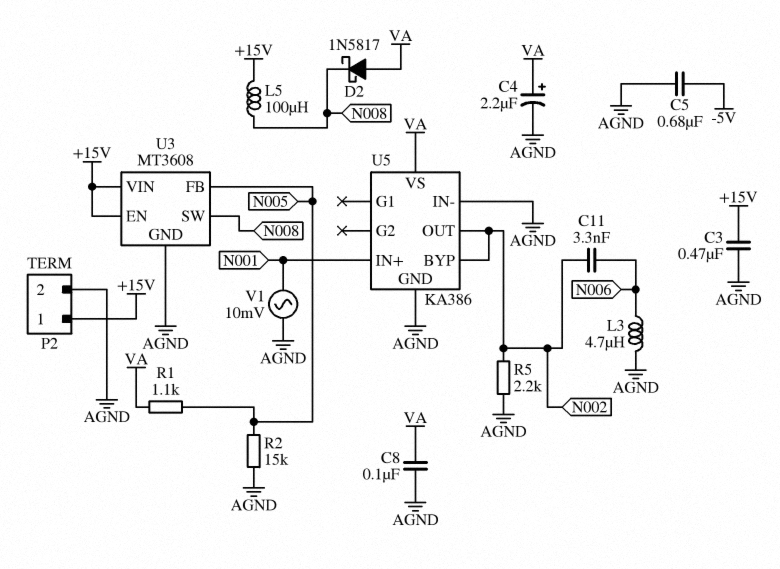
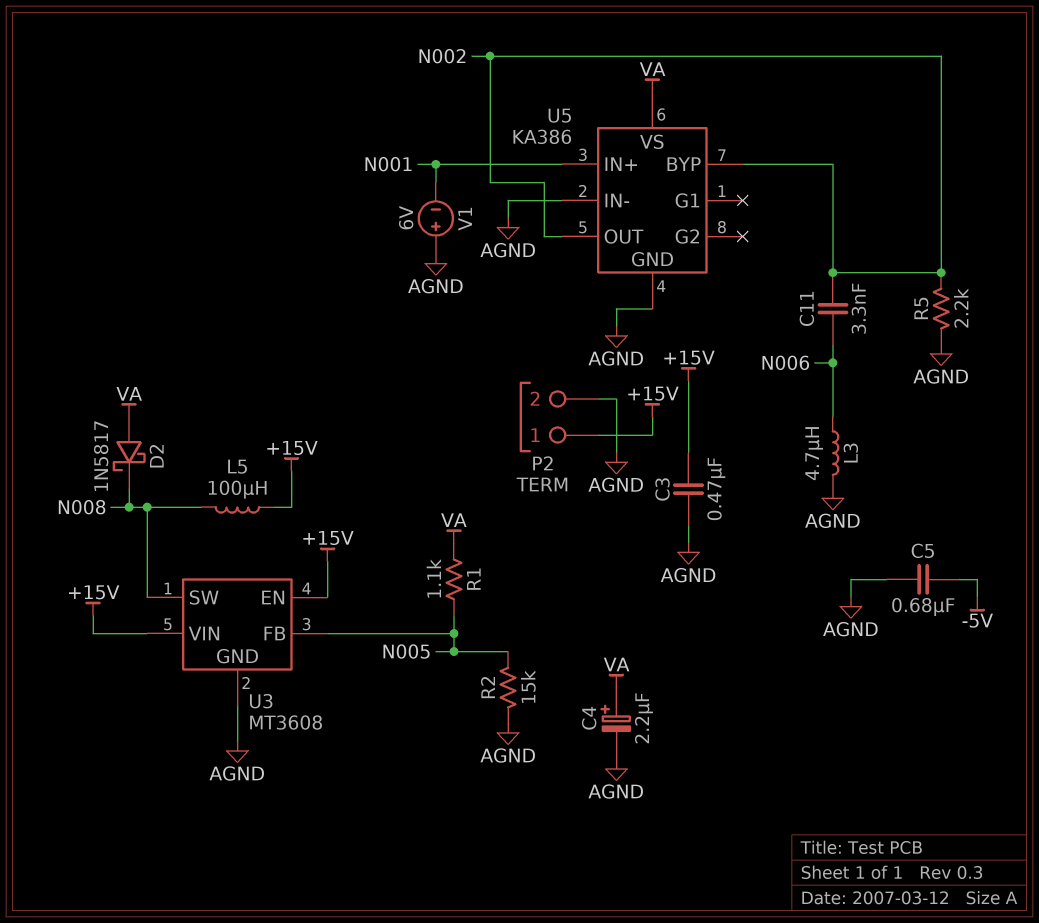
C8: 100nF (AGND, VA) -> none
V1: AC 10mV (AGND, N001) -> 6V (plus AGND, minus N001)

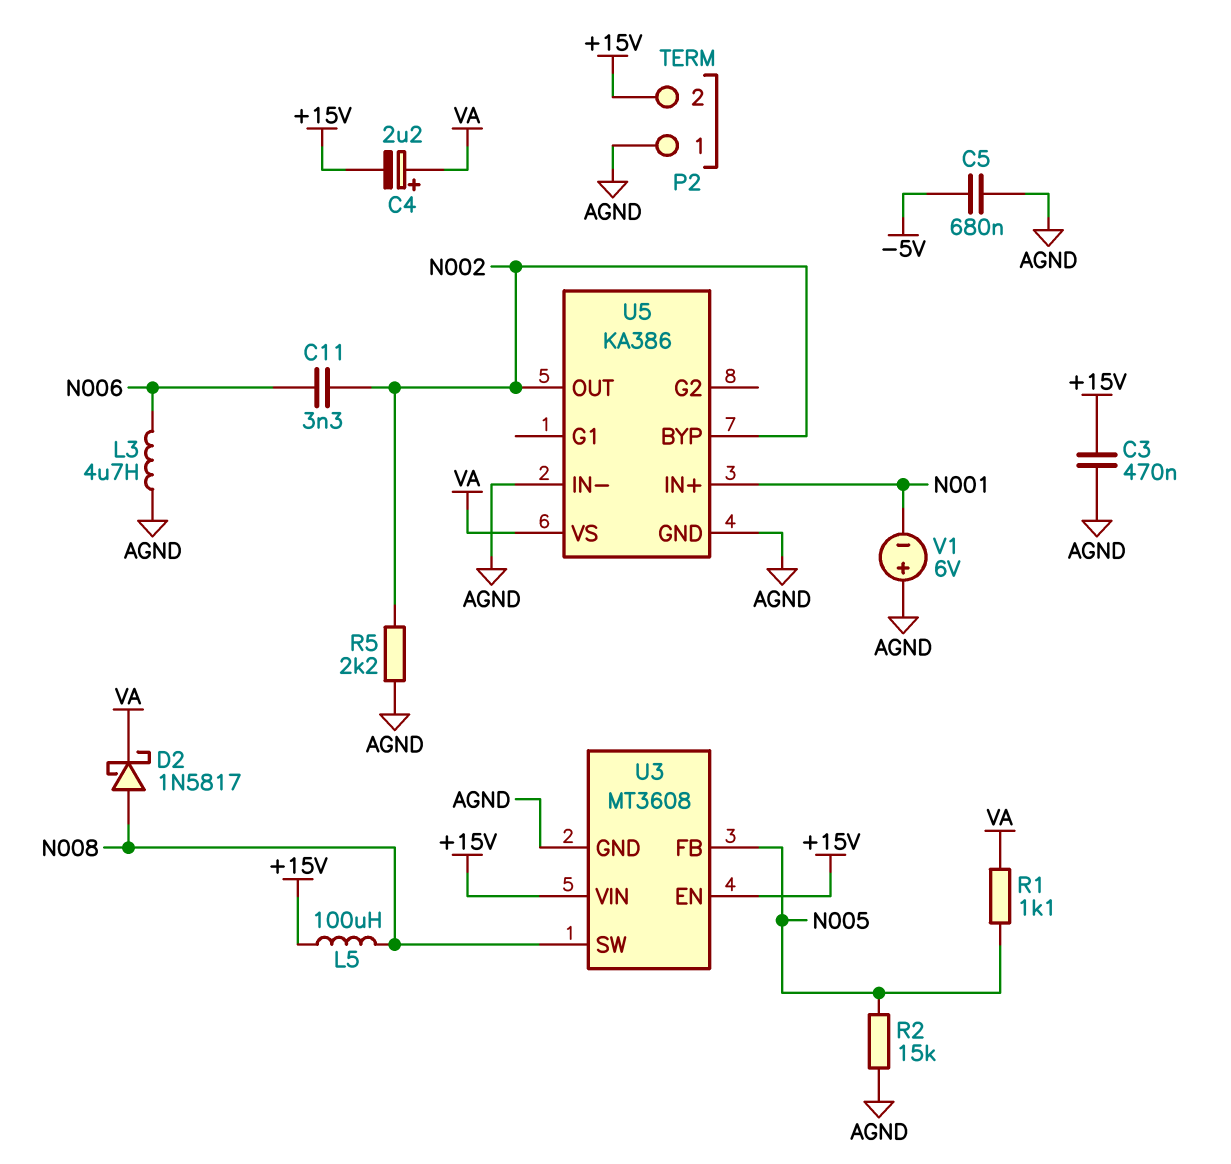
C4: 2.2uF (plus VA, minus AGND) -> 2.2uF (plus VA, minus +15V)
D2: schottky 1N5817 (A VA, K N008) -> schottky 1N5817 (A N008, K VA)
P2 pin 1: +15V -> AGND
P2 pin 2: AGND -> +15V

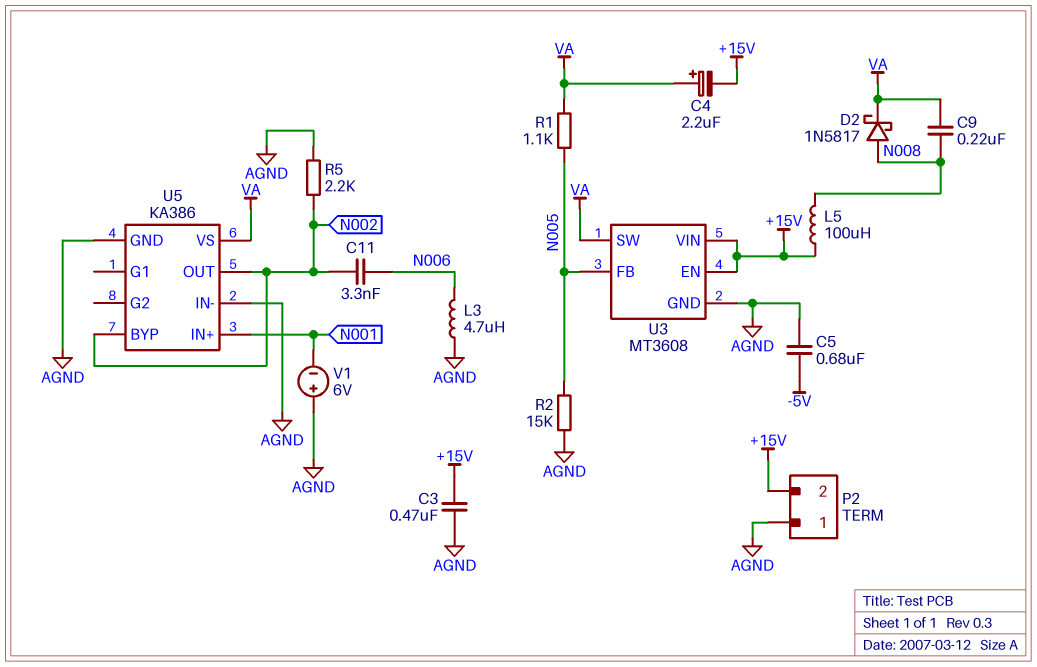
C9: none -> 220nF (N008, VA)
U3 pin SW: N008 -> VA

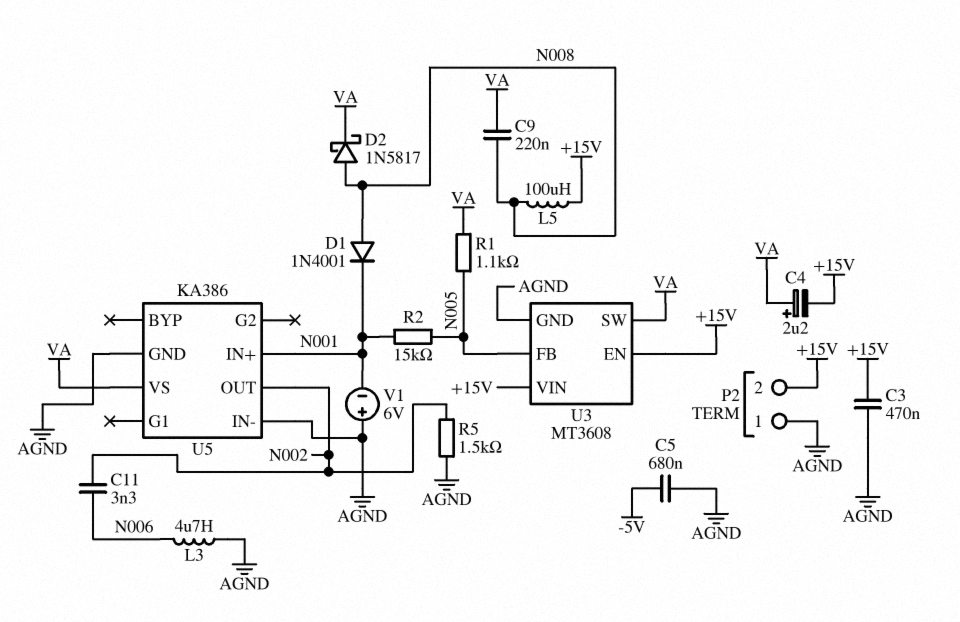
D1: none -> diode 1N4001 (A N008, K N001)
R2: 15k (AGND, N005) -> 15k (N001, N005)
R5: 2.2k (AGND, N002) -> 1.5k (AGND, N002)
U5 pin BYP: N002 -> none

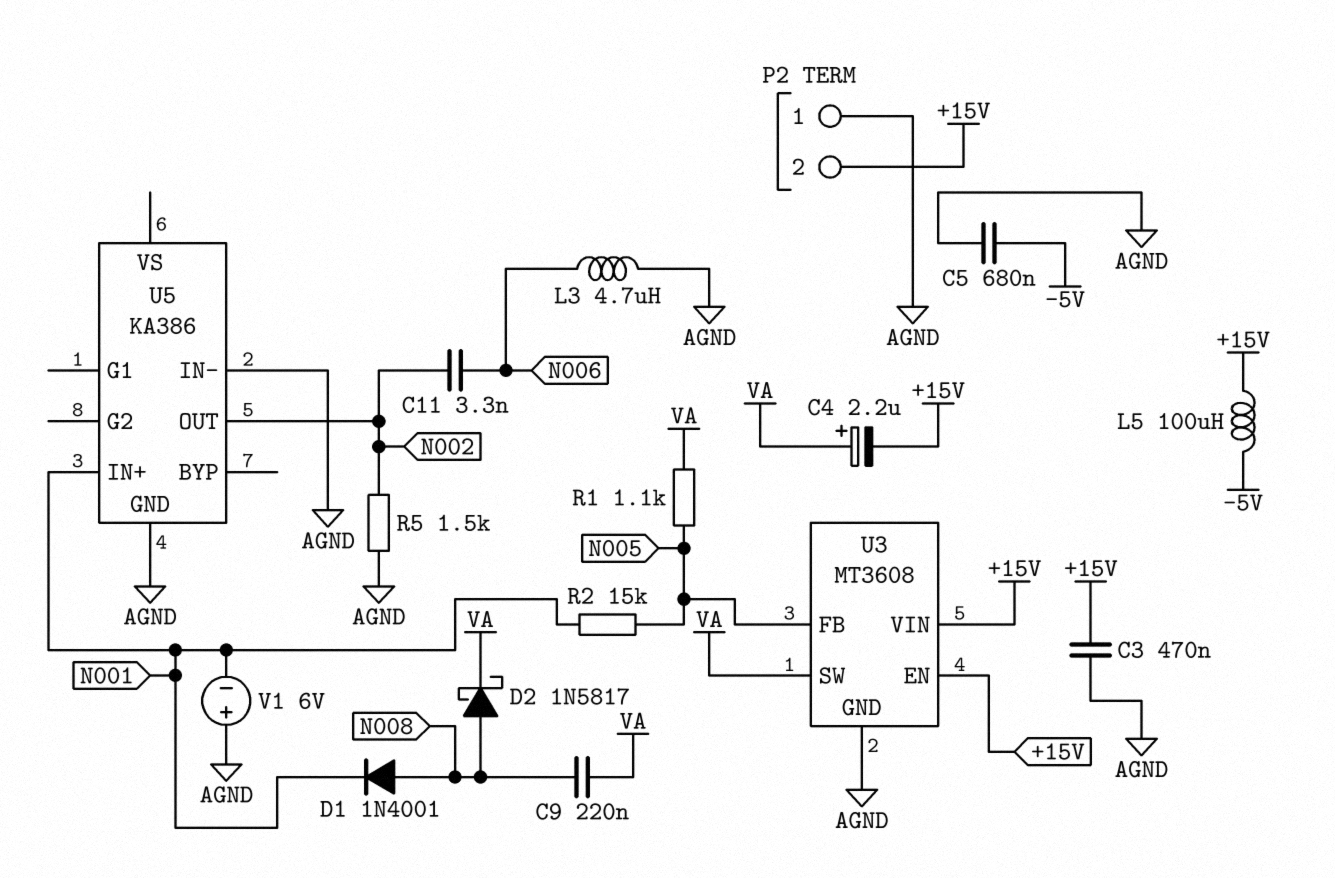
L5: 100uH (+15V, N008) -> 100uH (+15V, -5V)
U5 pin VS: VA -> none

